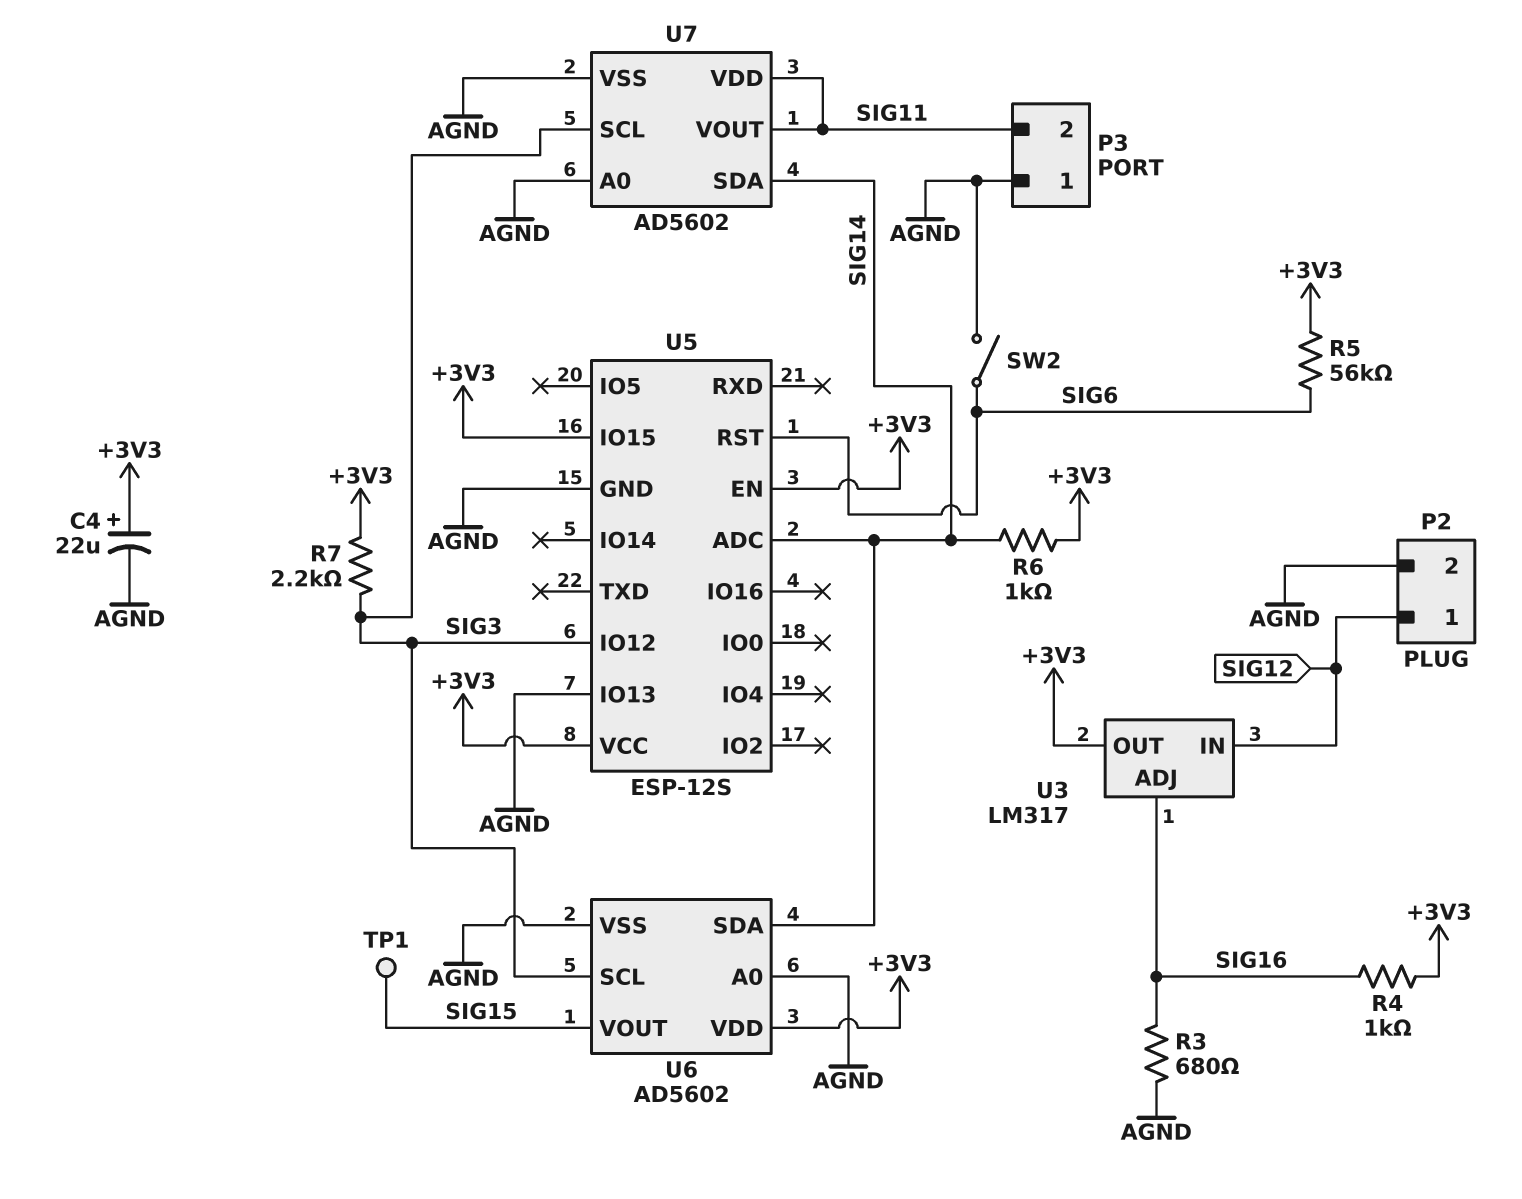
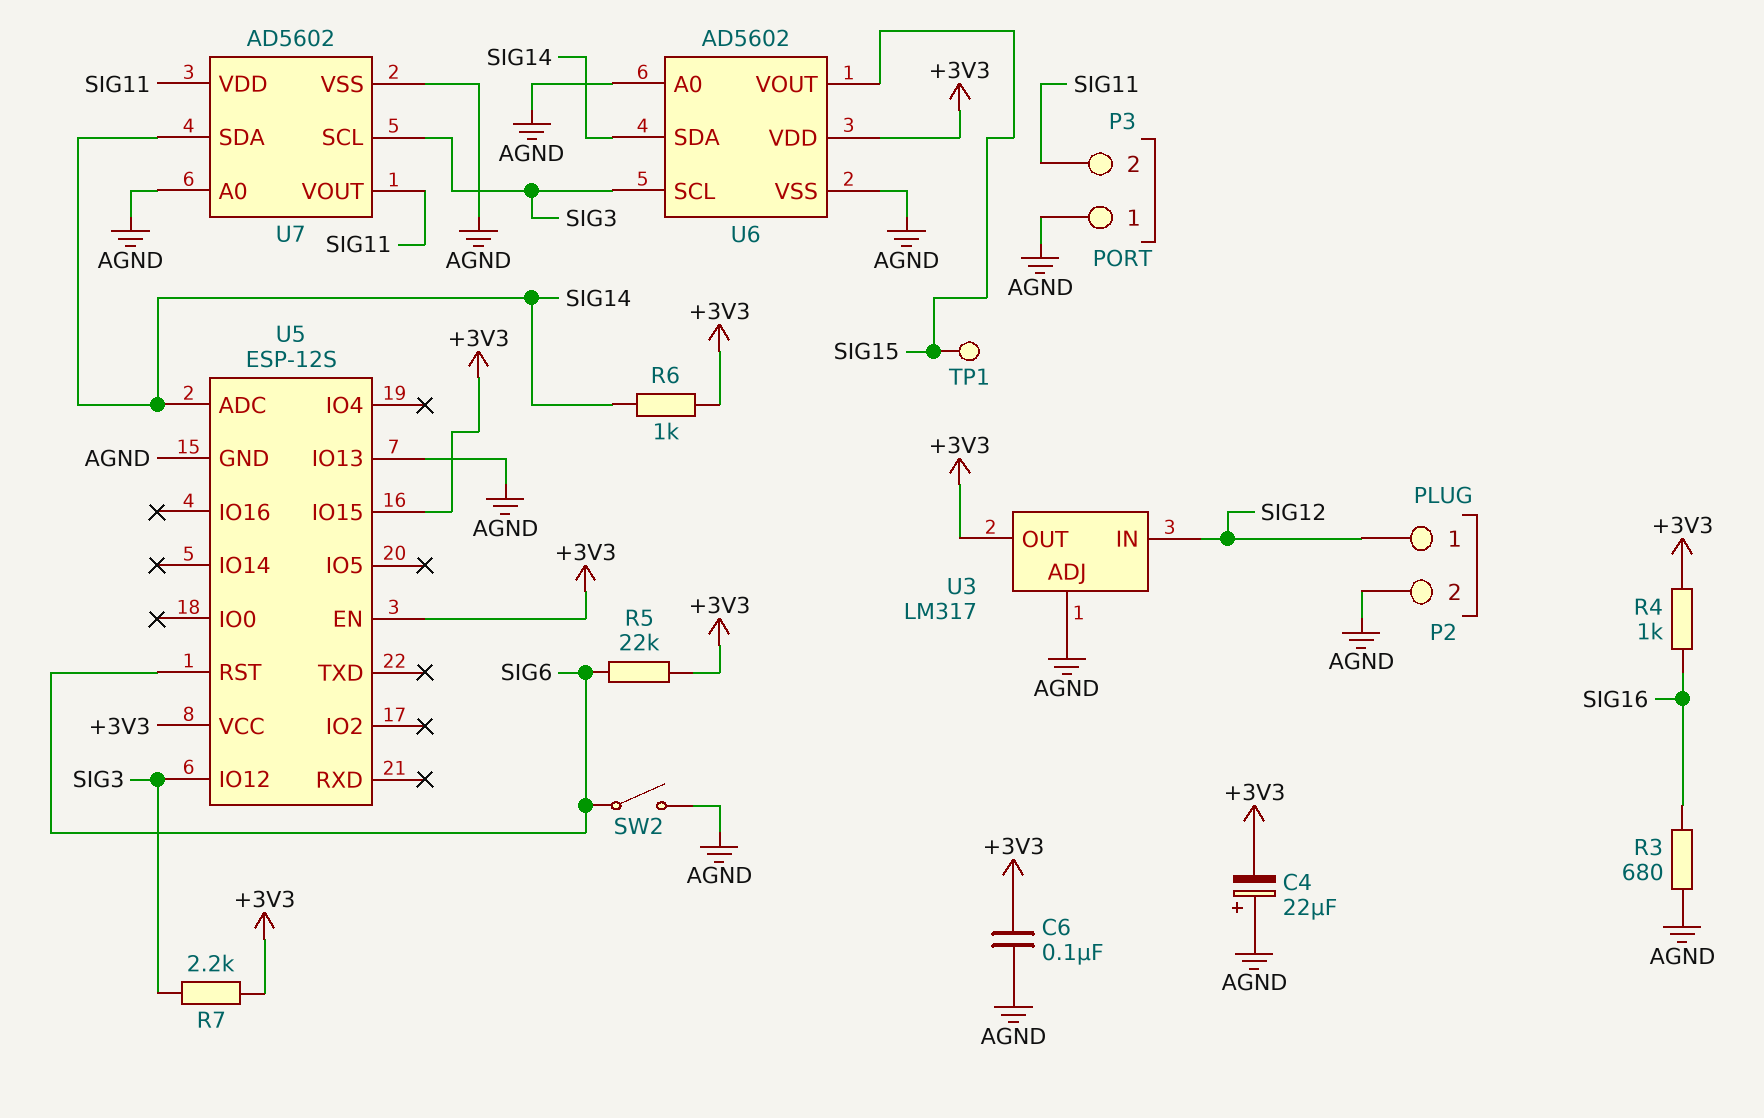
C4: 22uF (plus +3V3, minus AGND) -> 22uF (plus AGND, minus +3V3)
C6: none -> 100nF (+3V3, AGND)
R5: 56k (+3V3, SIG6) -> 22k (+3V3, SIG6)
U3 pin ADJ: SIG16 -> AGND

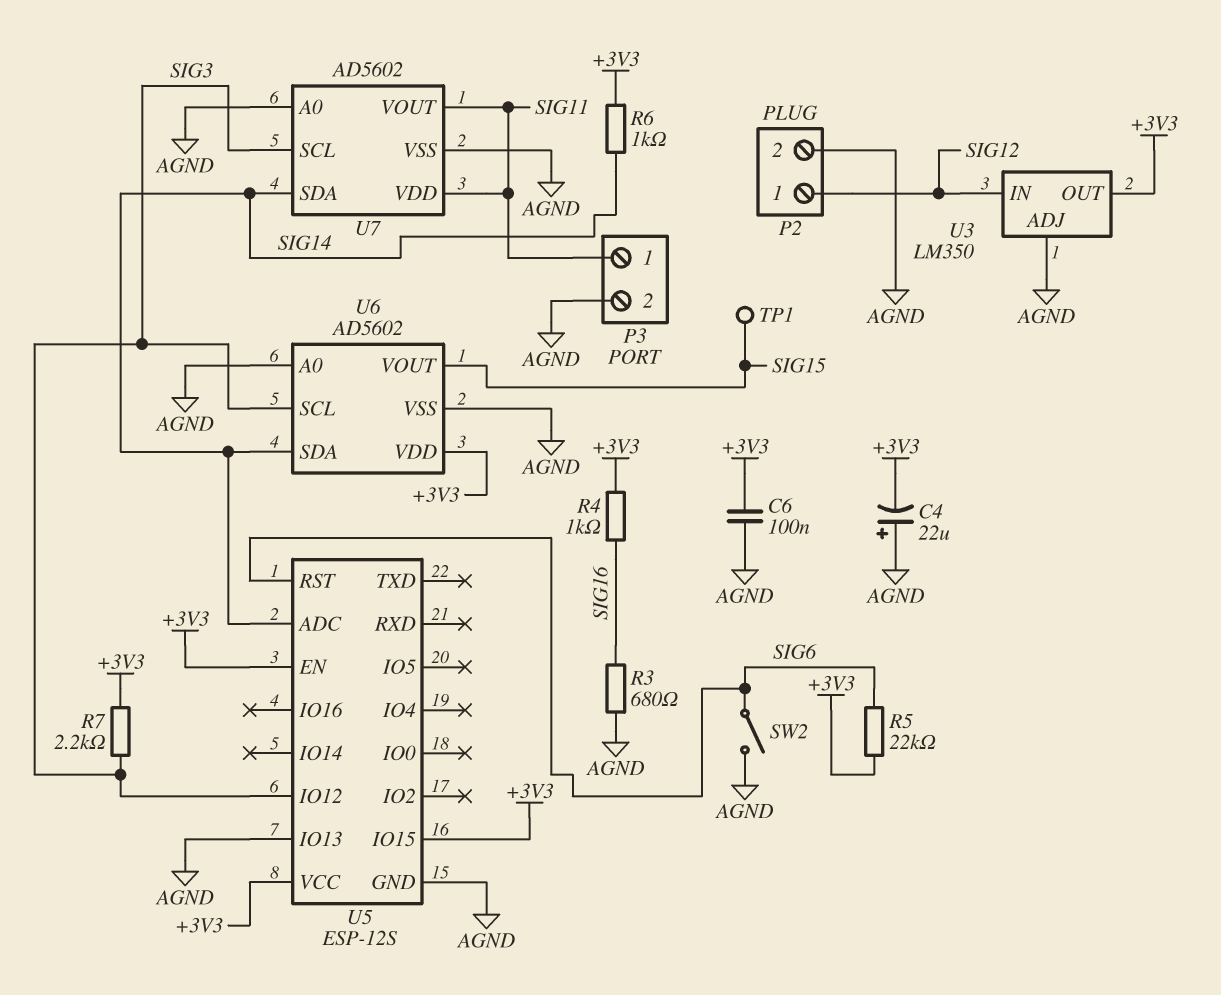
P3 pin 1: AGND -> SIG11
P3 pin 2: SIG11 -> AGND
U3: LM317 -> LM350

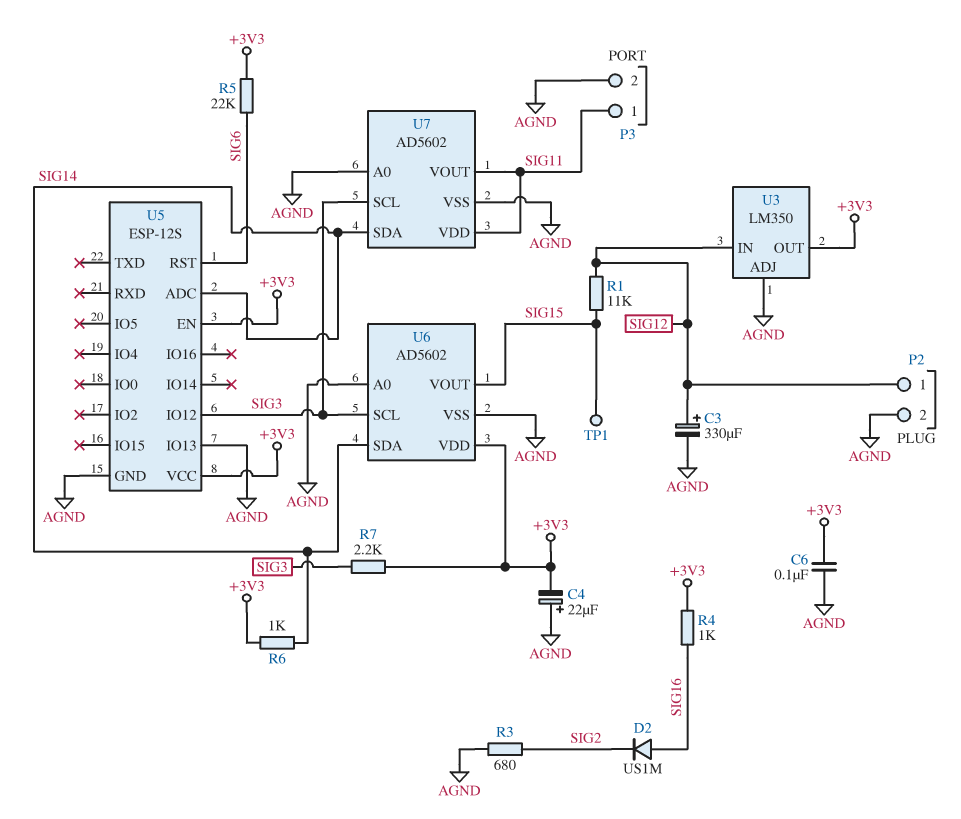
C3: none -> 330uF (plus SIG12, minus AGND)
D2: none -> diode US1M (A SIG16, K SIG2)
R1: none -> 11k (SIG12, SIG15)
R3: 680 (AGND, SIG16) -> 680 (AGND, SIG2)
SW2: switch (AGND, SIG6) -> none
U5 pin IO15: +3V3 -> none

